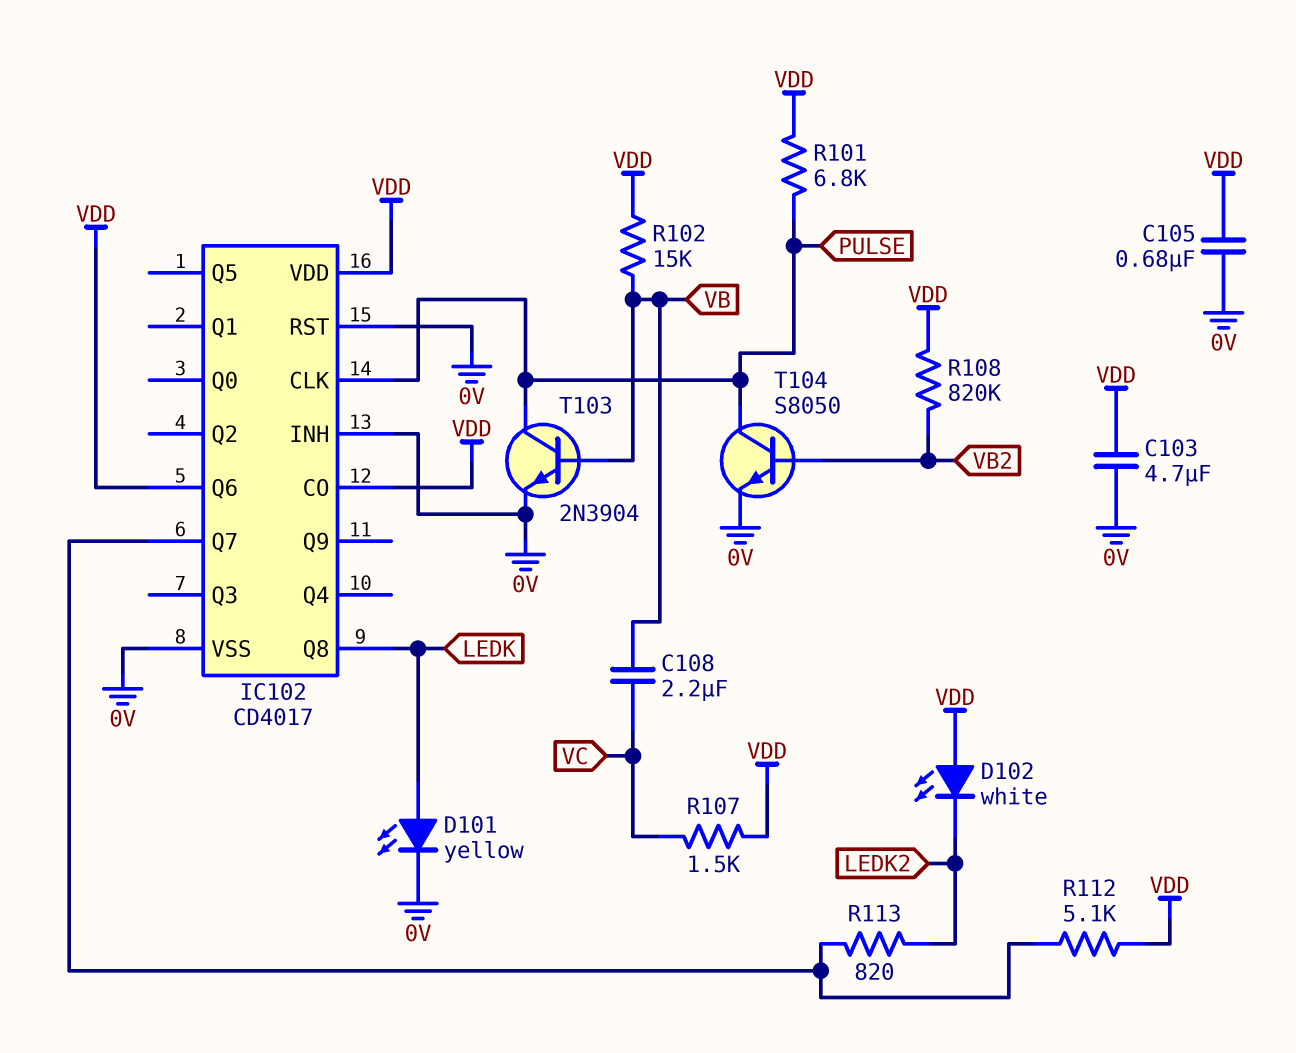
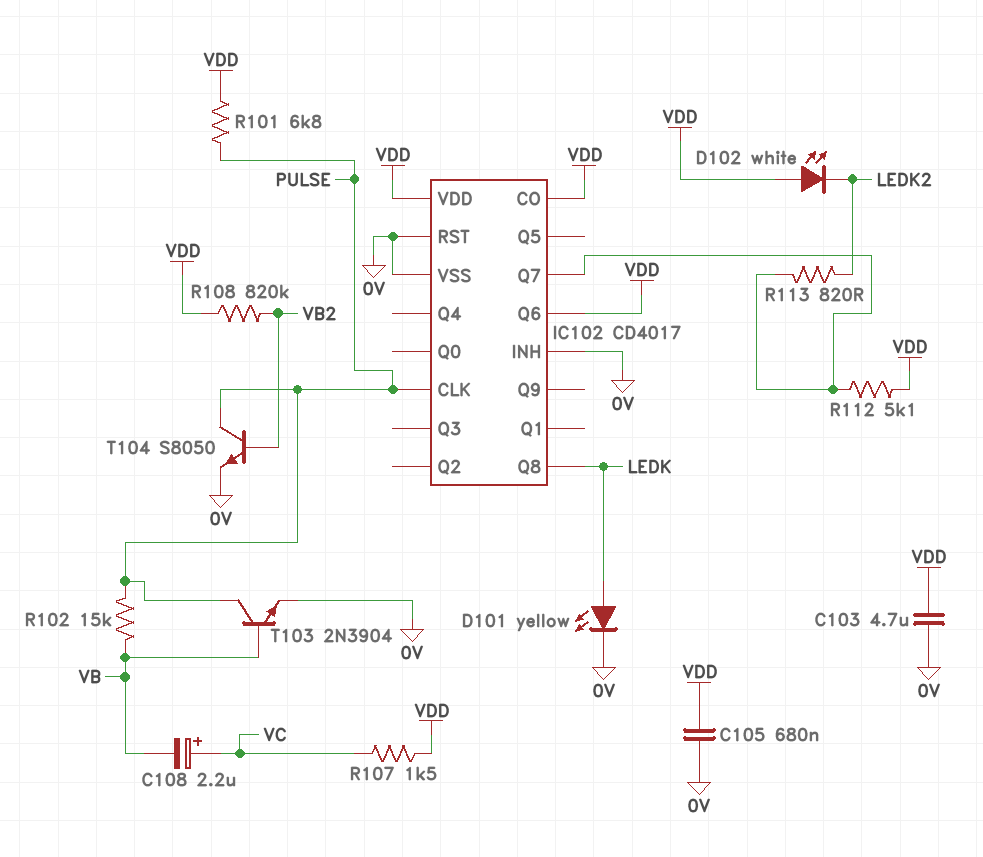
C108: 2.2uF (VB, VC) -> 2.2uF (plus VC, minus VB)
R102: 15k (VB, VDD) -> 15k (PULSE, VB)

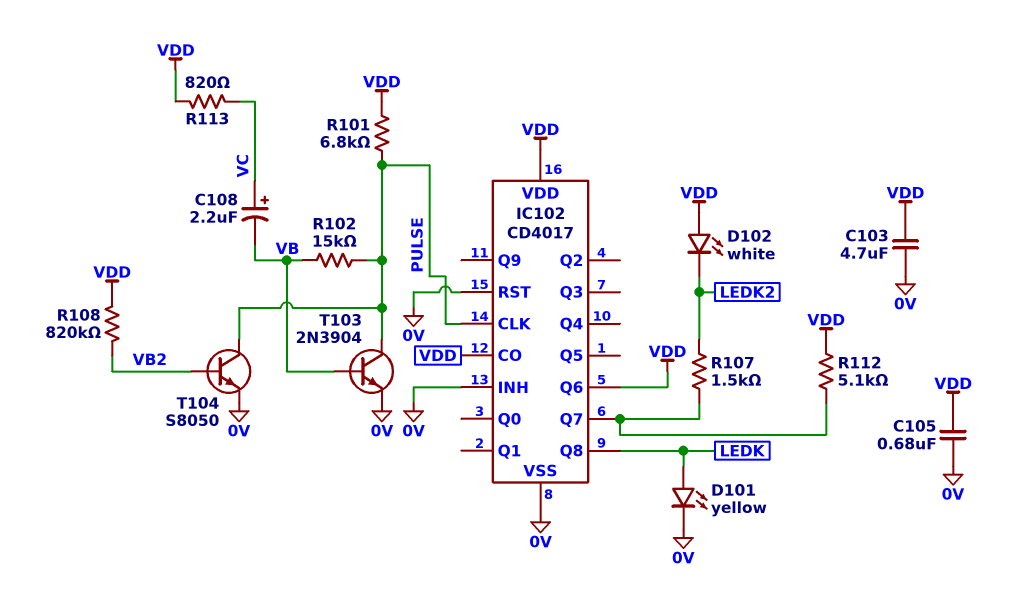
R107: 1.5k (VC, VDD) -> 1.5k (IC102/Q7, LEDK2)
R113: 820 (IC102/Q7, LEDK2) -> 820 (VC, VDD)

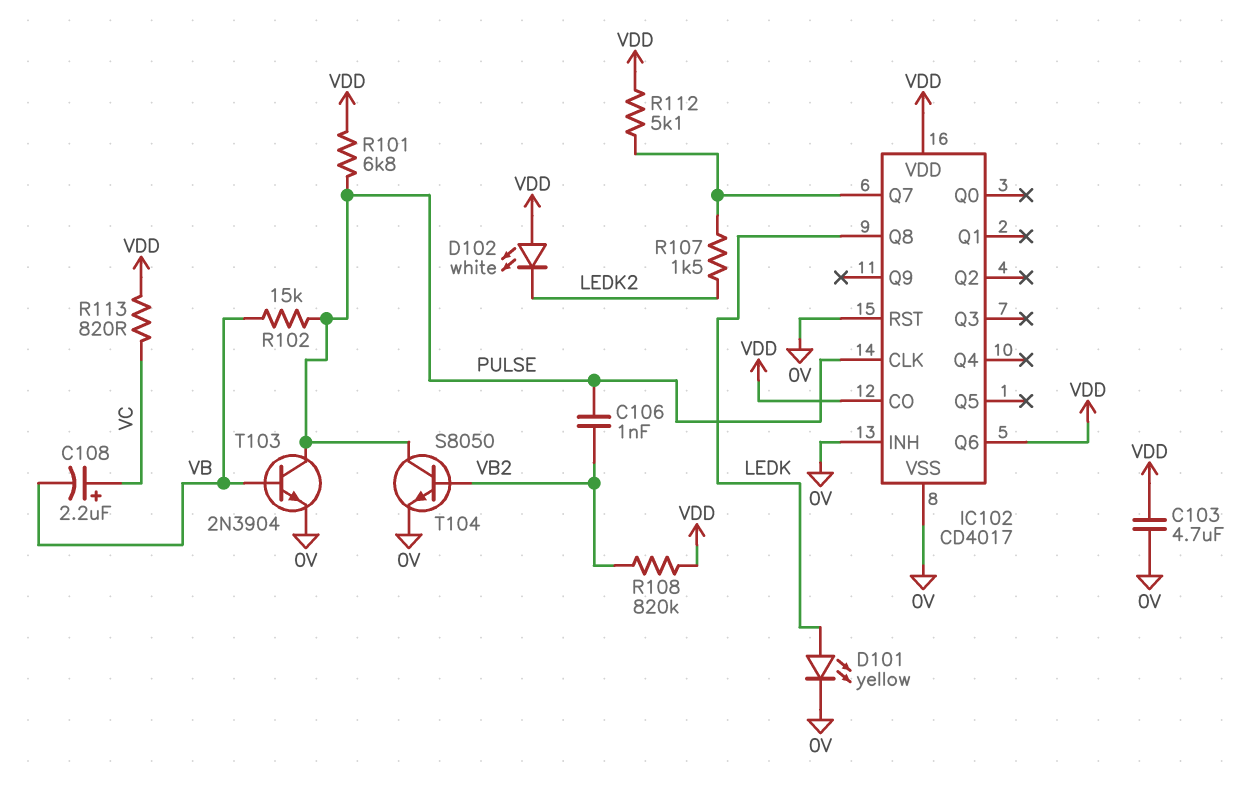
C105: 680nF (0V, VDD) -> none
C106: none -> 1nF (PULSE, VB2)

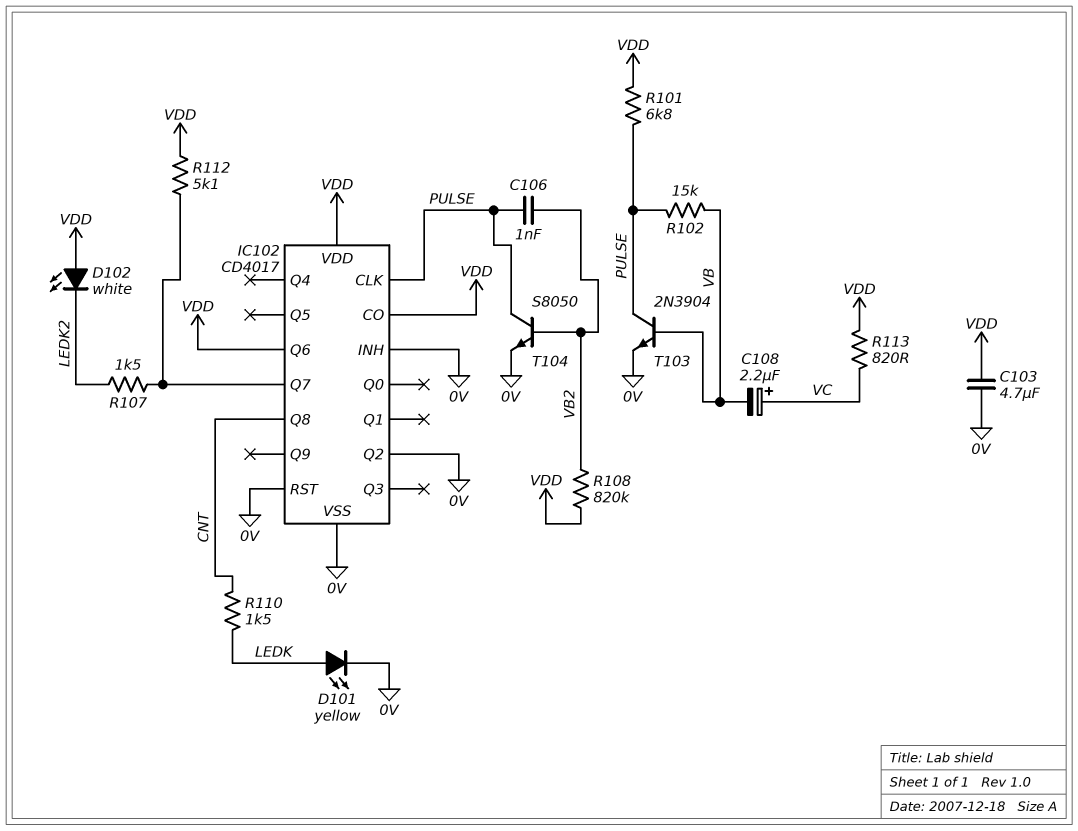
IC102 pin Q2: none -> 0V
IC102 pin Q8: LEDK -> CNT
R110: none -> 1.5k (CNT, LEDK)

